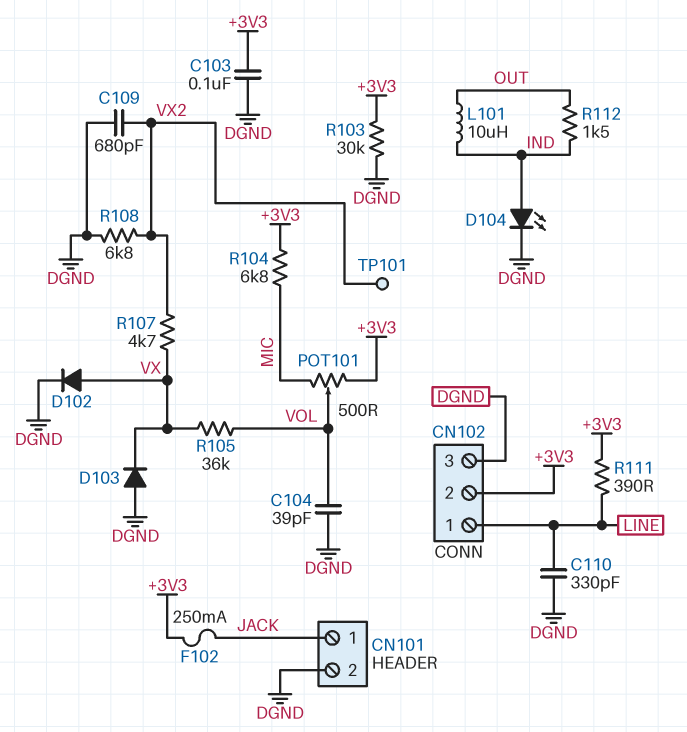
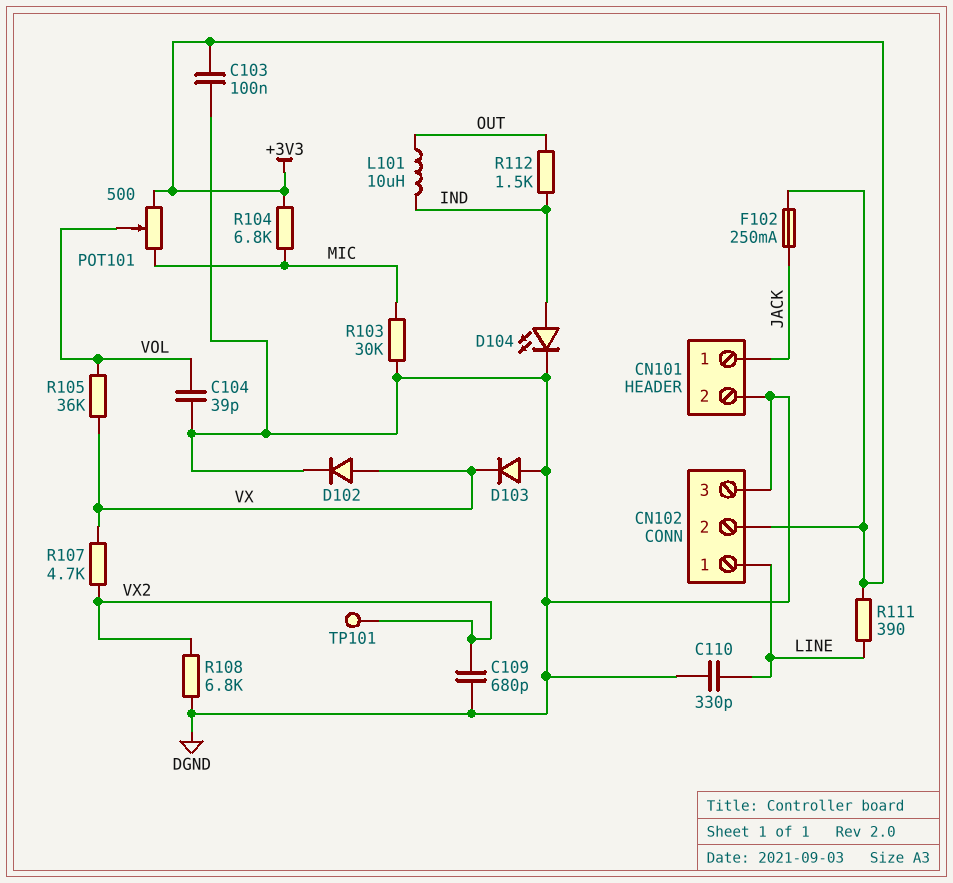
R103: 30k (+3V3, DGND) -> 30k (DGND, MIC)

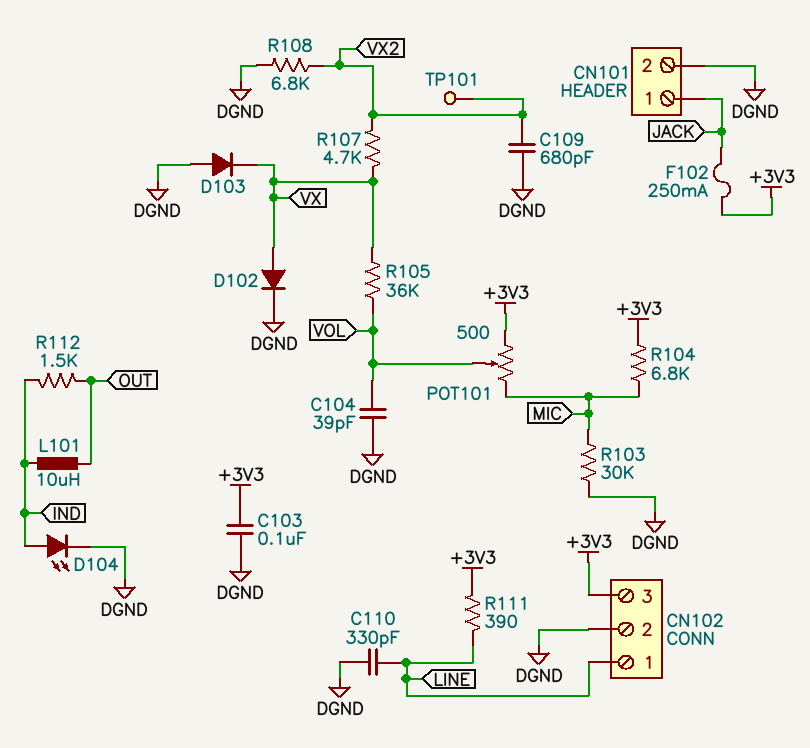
CN102 pin 2: +3V3 -> DGND
CN102 pin 3: DGND -> +3V3

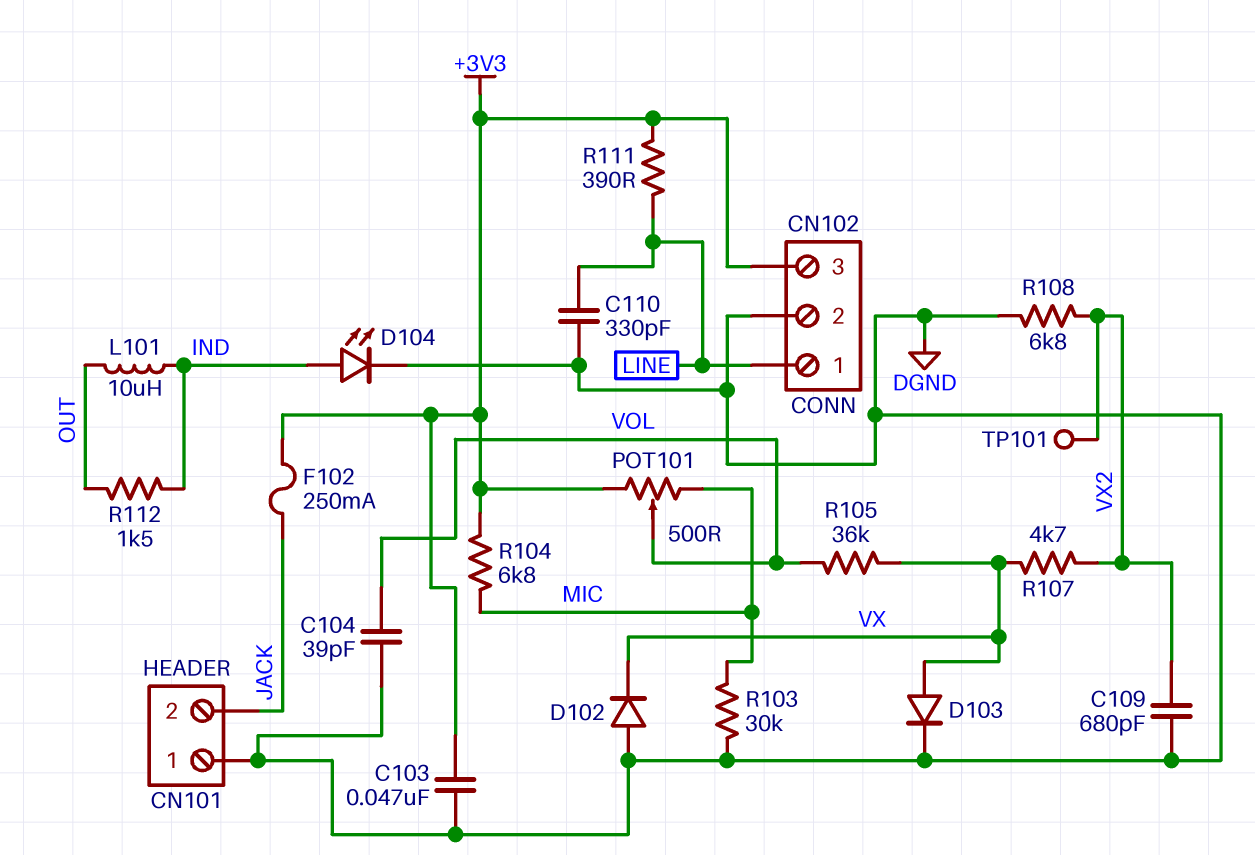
C103: 100nF (+3V3, DGND) -> 47nF (+3V3, DGND)
CN101 pin 1: JACK -> DGND
CN101 pin 2: DGND -> JACK
D102: diode (A VX, K DGND) -> diode (A DGND, K VX)
D103: diode (A DGND, K VX) -> diode (A VX, K DGND)

